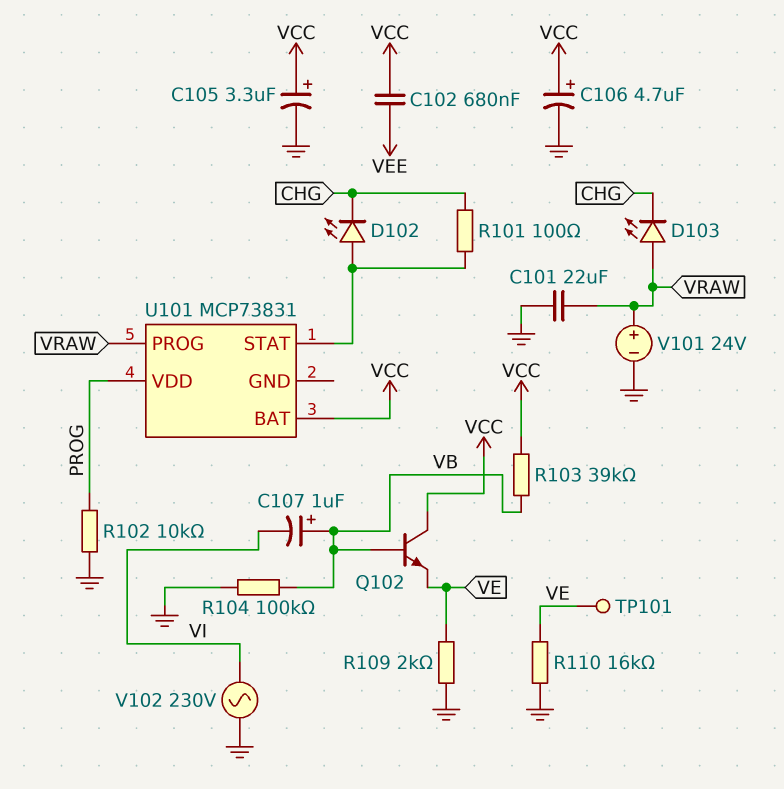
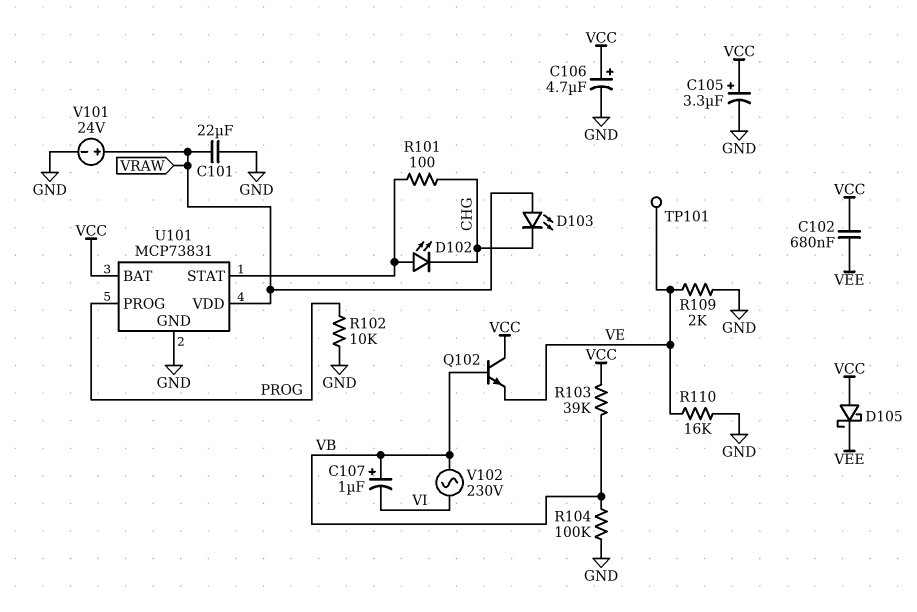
D105: none -> schottky (A VCC, K VEE)
U101 pin GND: none -> GND
U101 pin PROG: VRAW -> PROG
U101 pin VDD: PROG -> VRAW
V102: AC 230V (GND, VI) -> AC 230V (VB, VI)

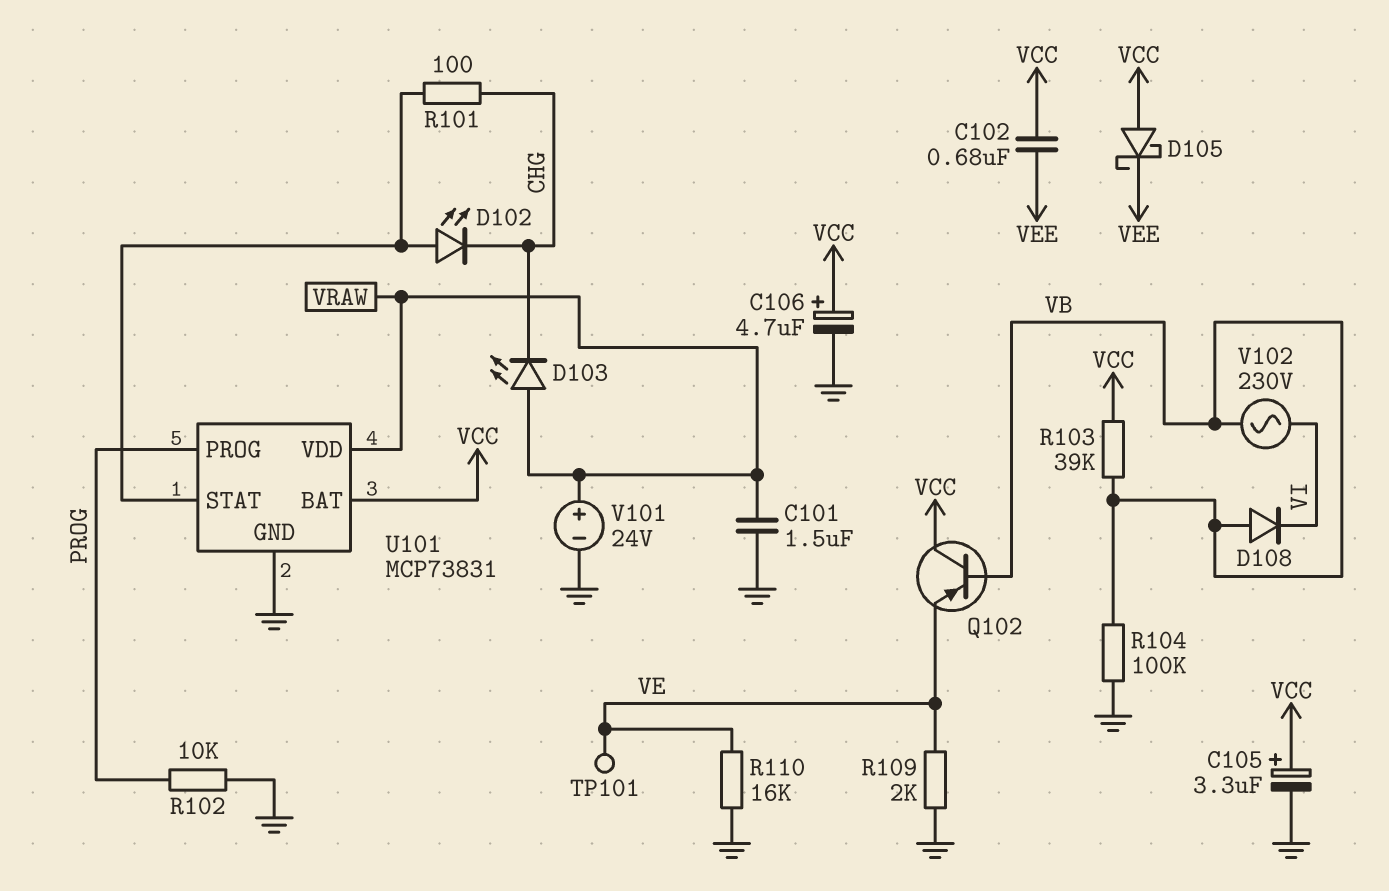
C101: 22uF (GND, VRAW) -> 1.5uF (GND, VRAW)
C107: 1uF (plus VB, minus VI) -> none
D108: none -> diode (A VB, K VI)
Q102: NPN (B VB, C VCC, E VE) -> PNP (B VB, C VCC, E VE)

